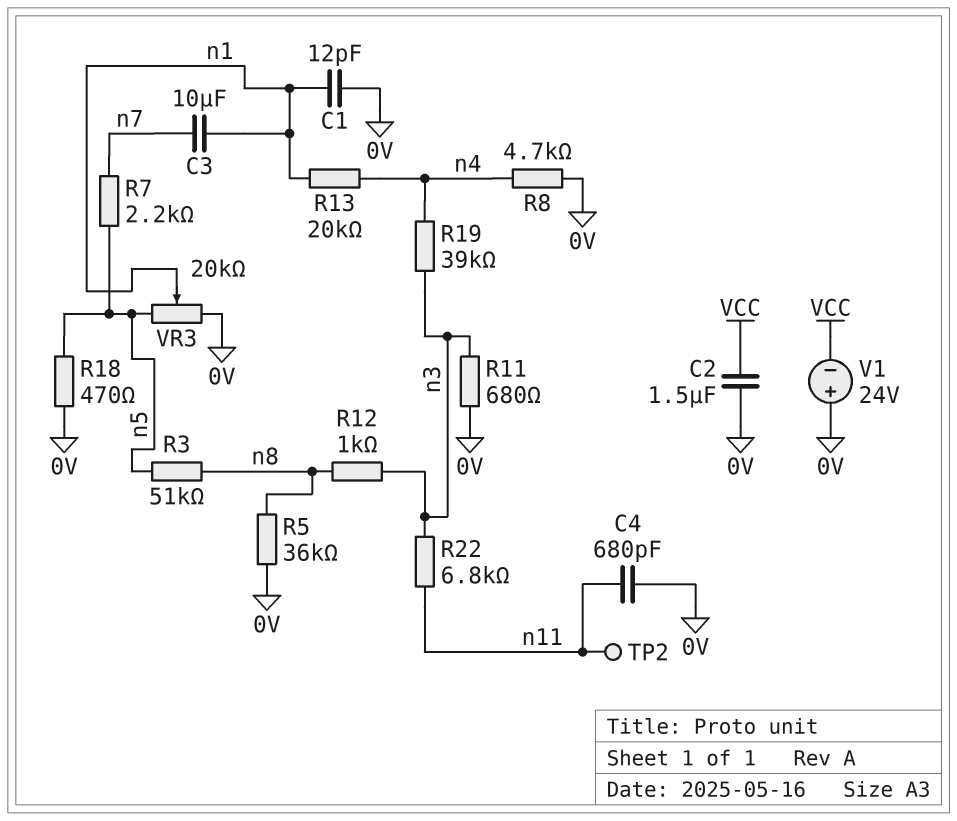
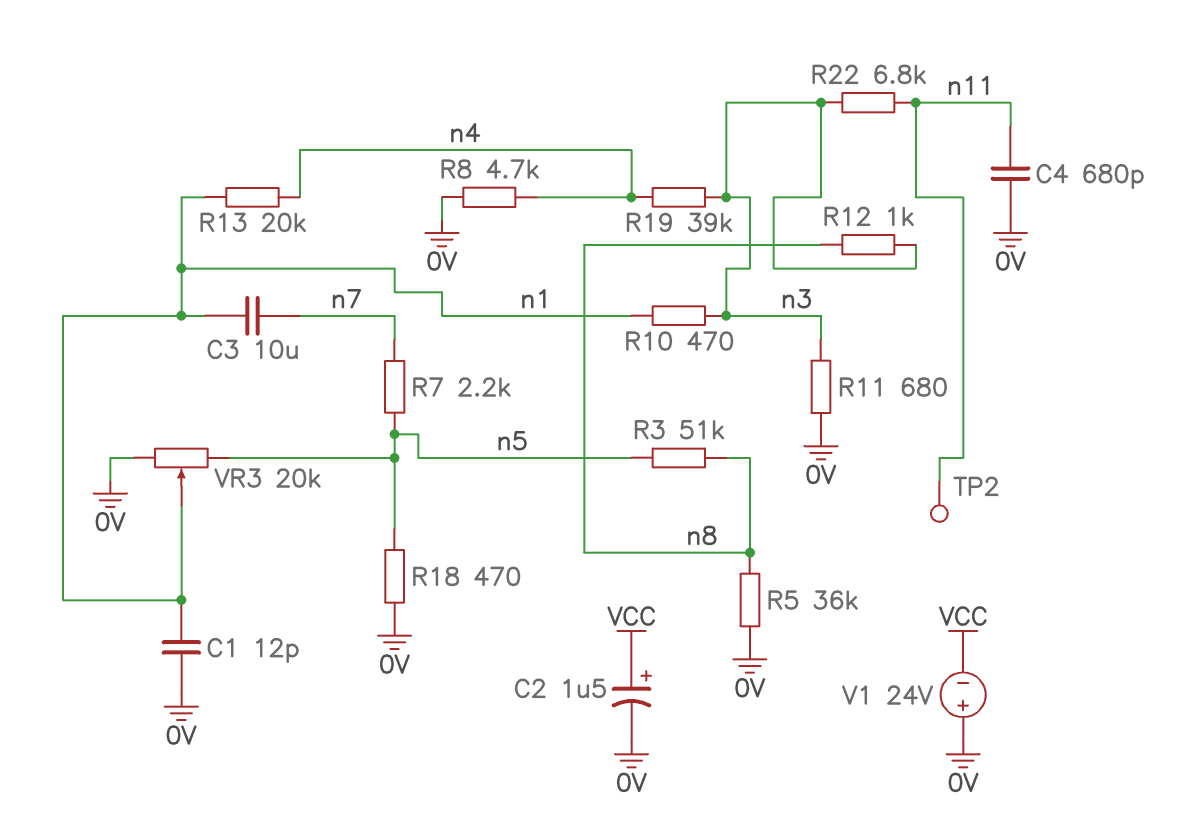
C2: 1.5uF (0V, VCC) -> 1.5uF (plus VCC, minus 0V)
R10: none -> 470 (n1, n3)

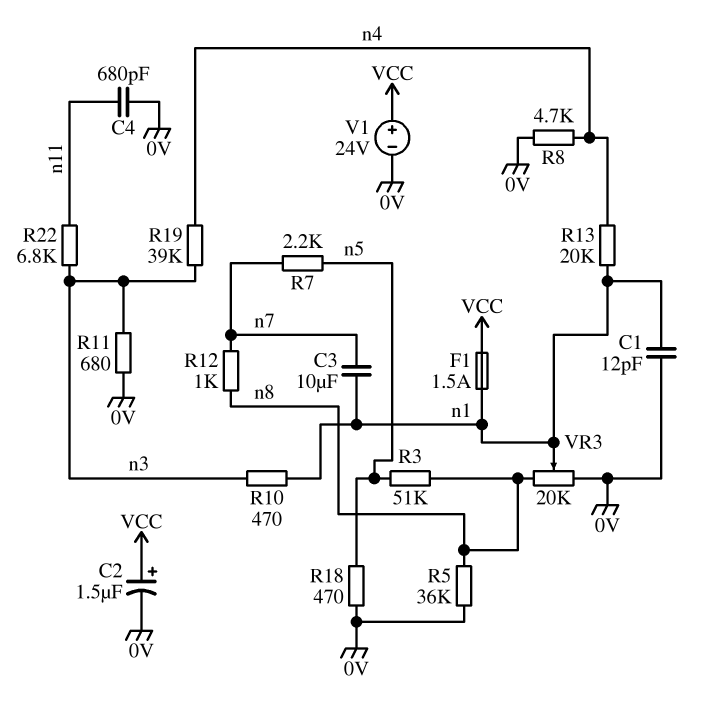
F1: none -> 1.5A (VCC, n1)
R12: 1k (n3, n8) -> 1k (n7, n8)
TP2: test point (n11) -> none
V1: 24V (plus 0V, minus VCC) -> 24V (plus VCC, minus 0V)
VR3: 20k (0V, n5, wiper n1) -> 20k (0V, n8, wiper n1)

